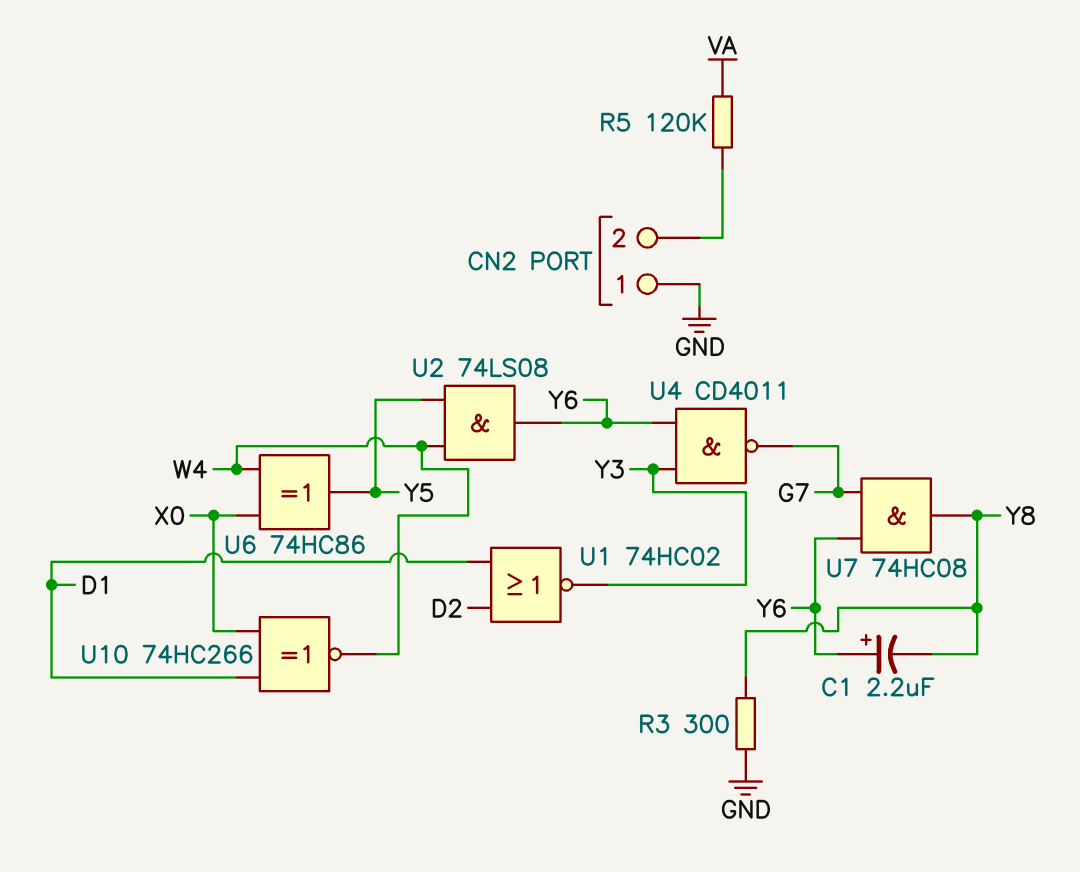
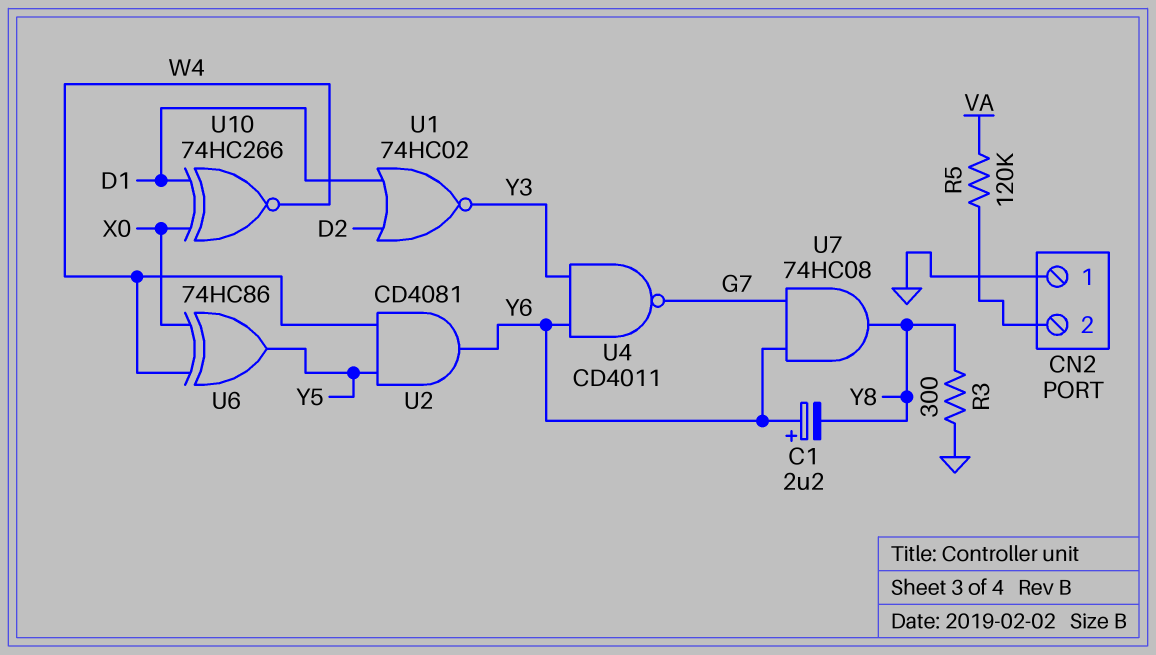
U2: AND 74LS08 (in W4, in Y5, out Y6) -> AND CD4081 (in W4, in Y5, out Y6)

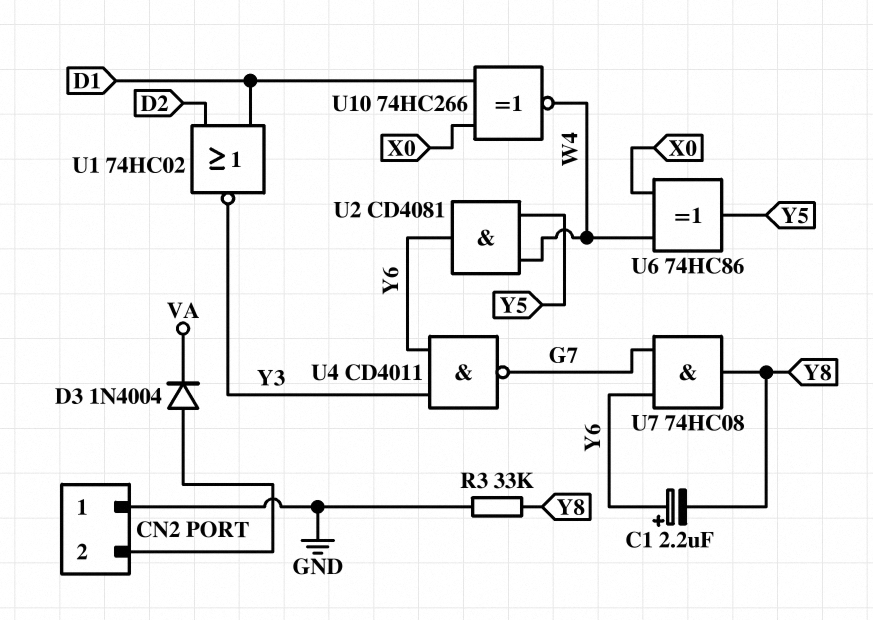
D3: none -> diode 1N4004 (A CN2/2, K VA)
R3: 300 (GND, Y8) -> 33k (GND, Y8)
R5: 120k (CN2/2, VA) -> none

